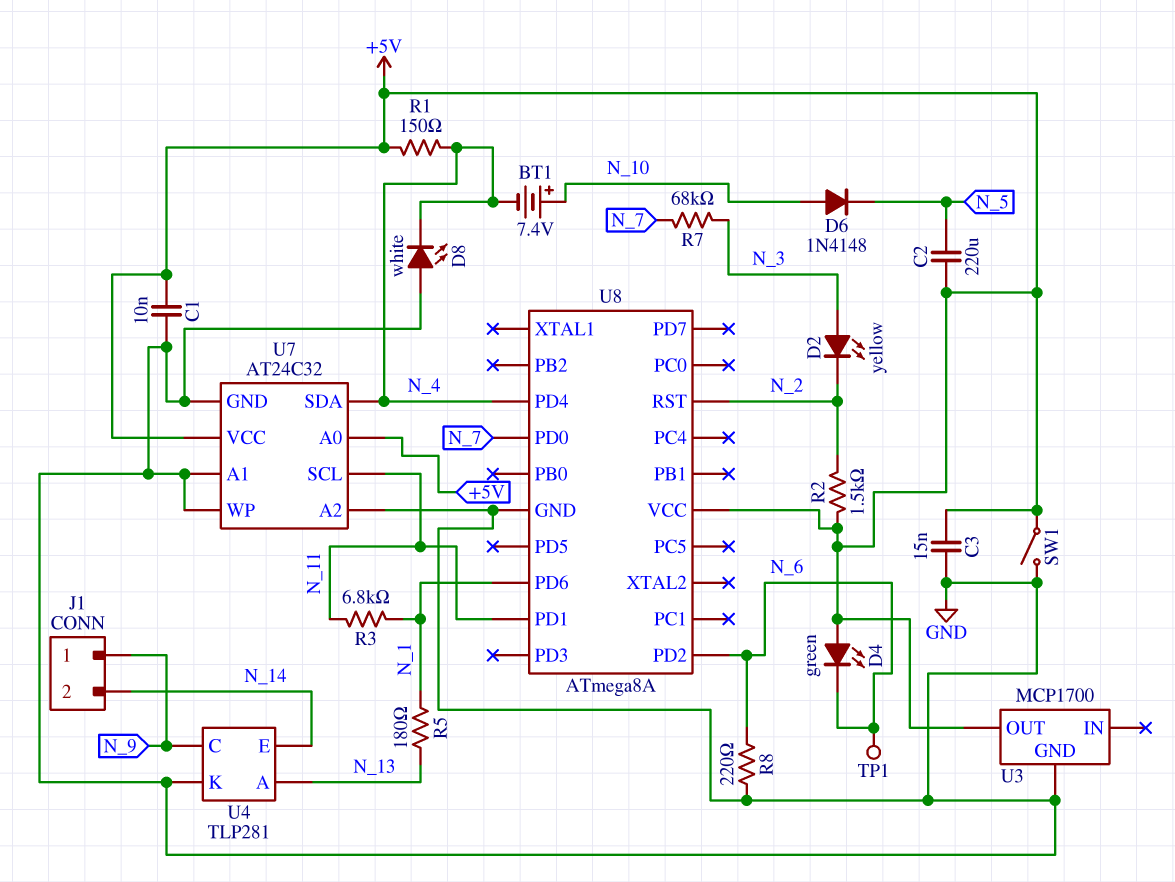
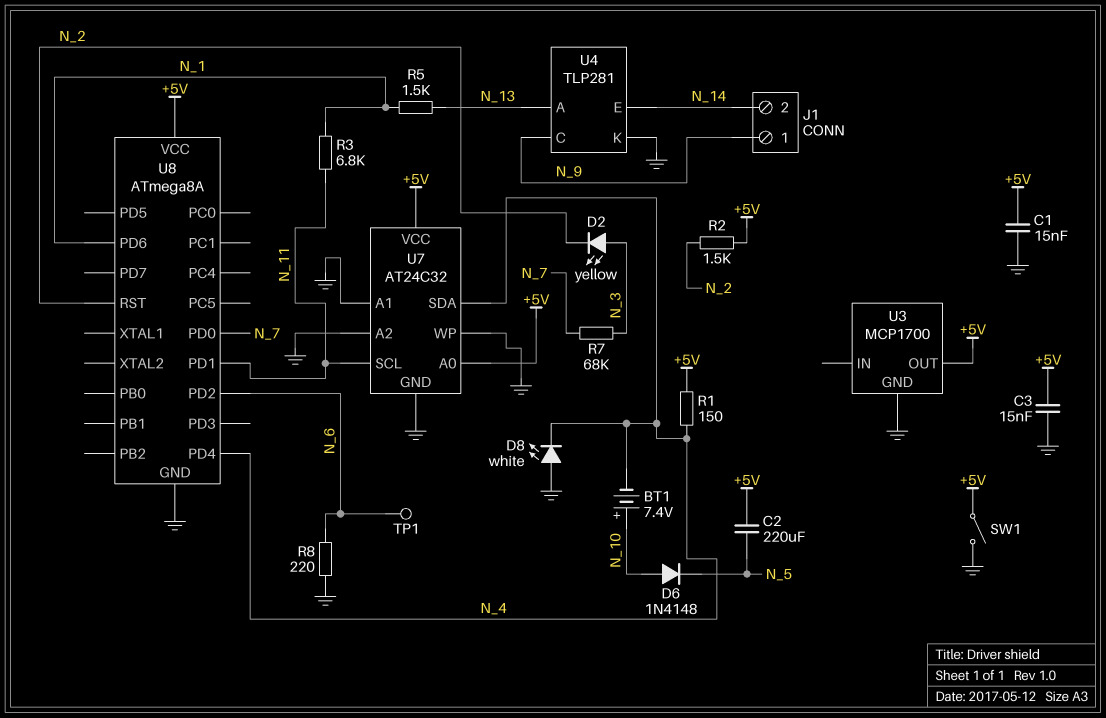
C1: 10nF (+5V, GND) -> 15nF (+5V, GND)
D4: LED green (A +5V, K N_6) -> none
R5: 180 (N_1, N_13) -> 1.5k (N_1, N_13)

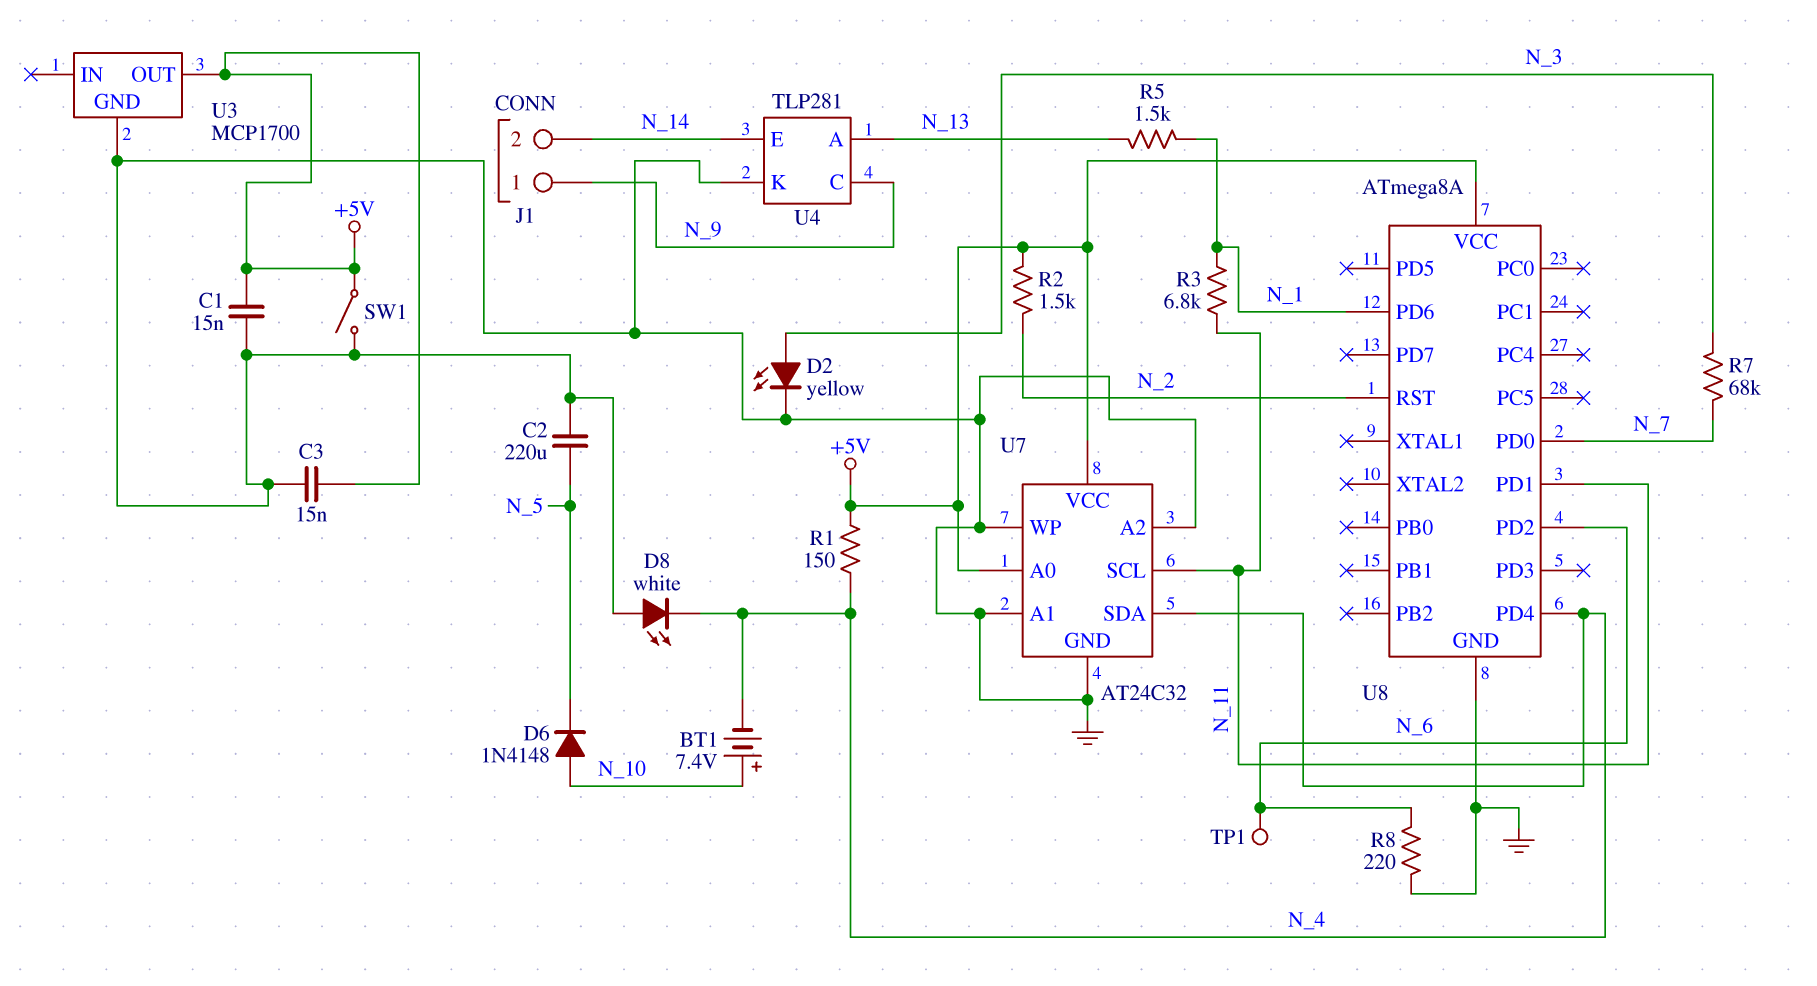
C2: 220uF (+5V, N_5) -> 220uF (GND, N_5)
D2: LED yellow (A N_3, K N_2) -> LED yellow (A N_3, K GND)

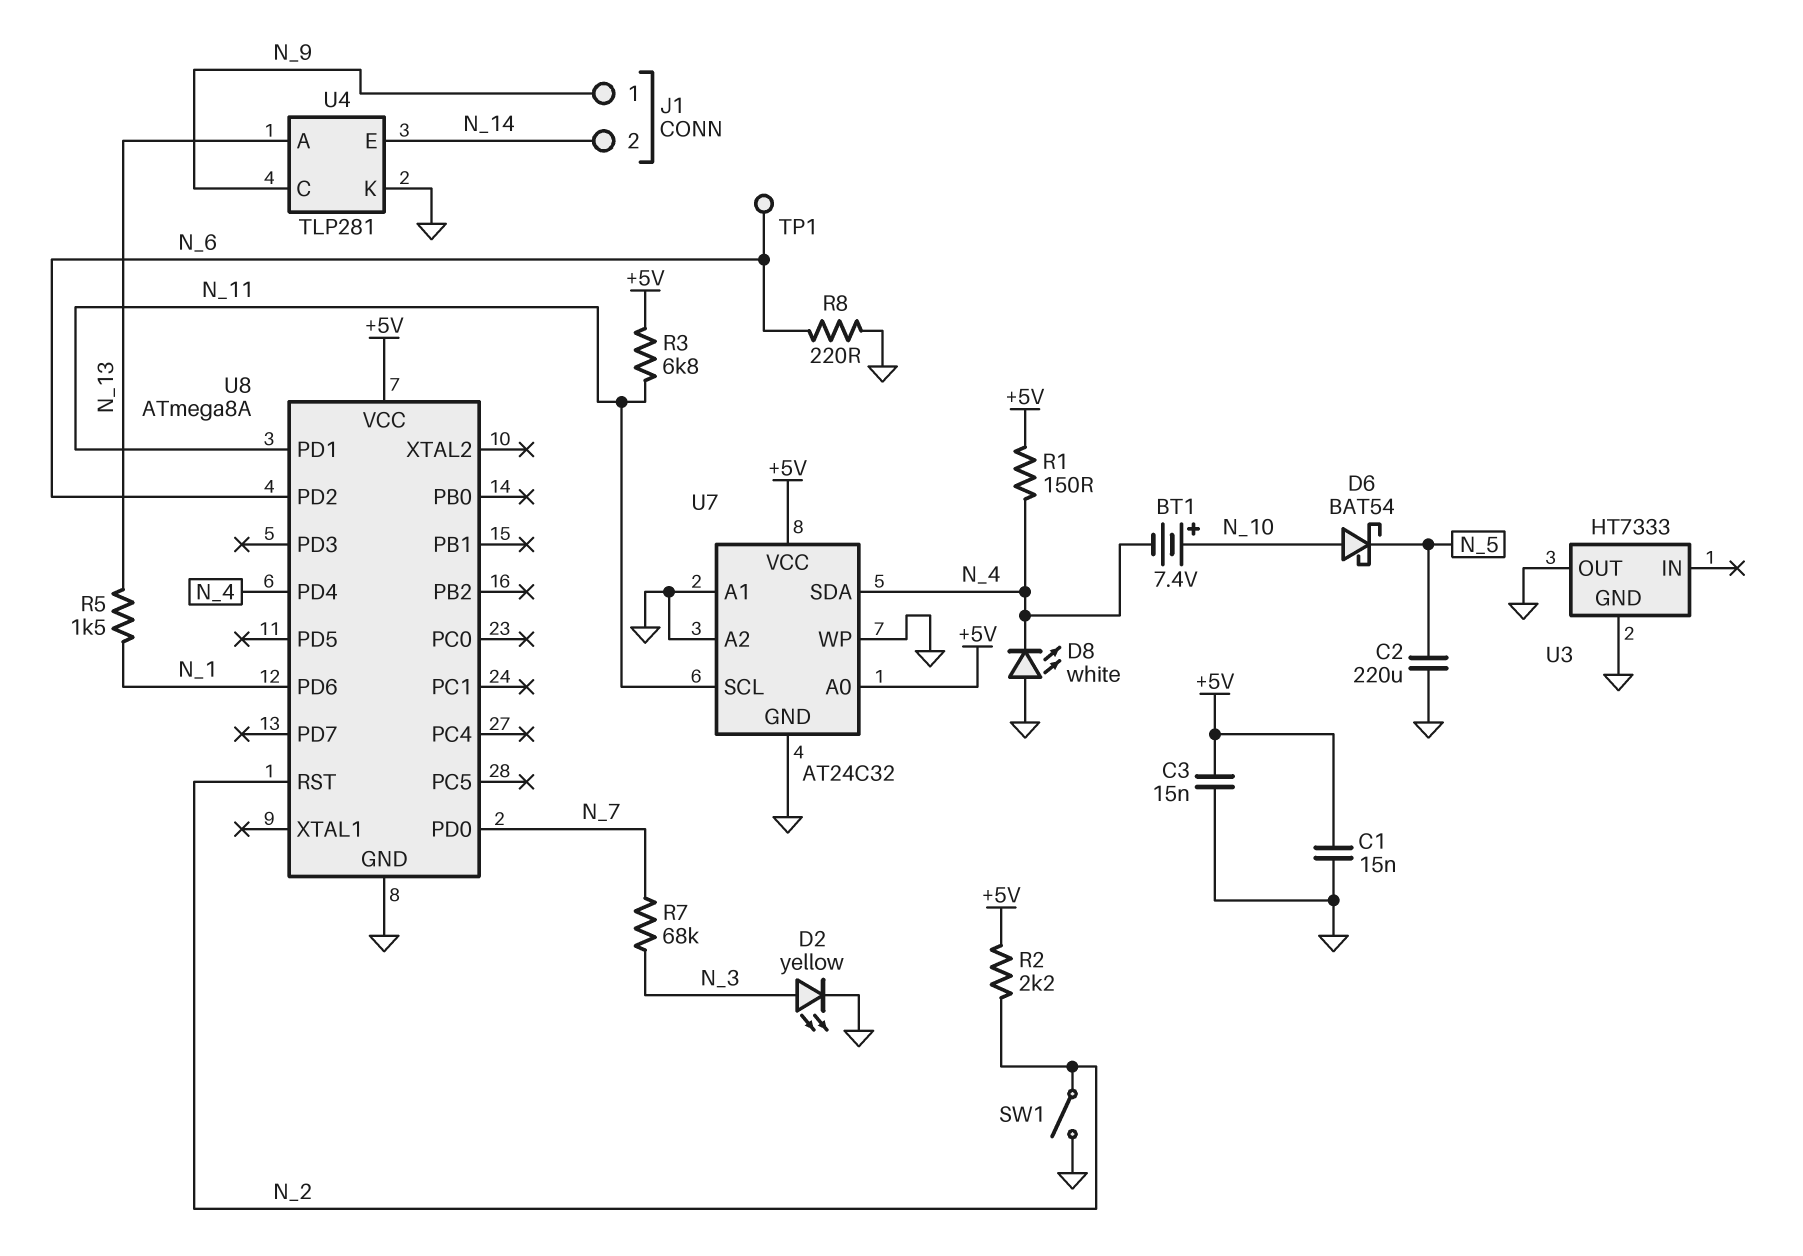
D6: diode 1N4148 (A N_10, K N_5) -> schottky BAT54 (A N_10, K N_5)
R2: 1.5k (+5V, N_2) -> 2.2k (+5V, N_2)
R3: 6.8k (N_1, N_11) -> 6.8k (+5V, N_11)
SW1: switch (+5V, GND) -> switch (GND, N_2)
U3: MCP1700 -> HT7333
U3 pin OUT: +5V -> GND

